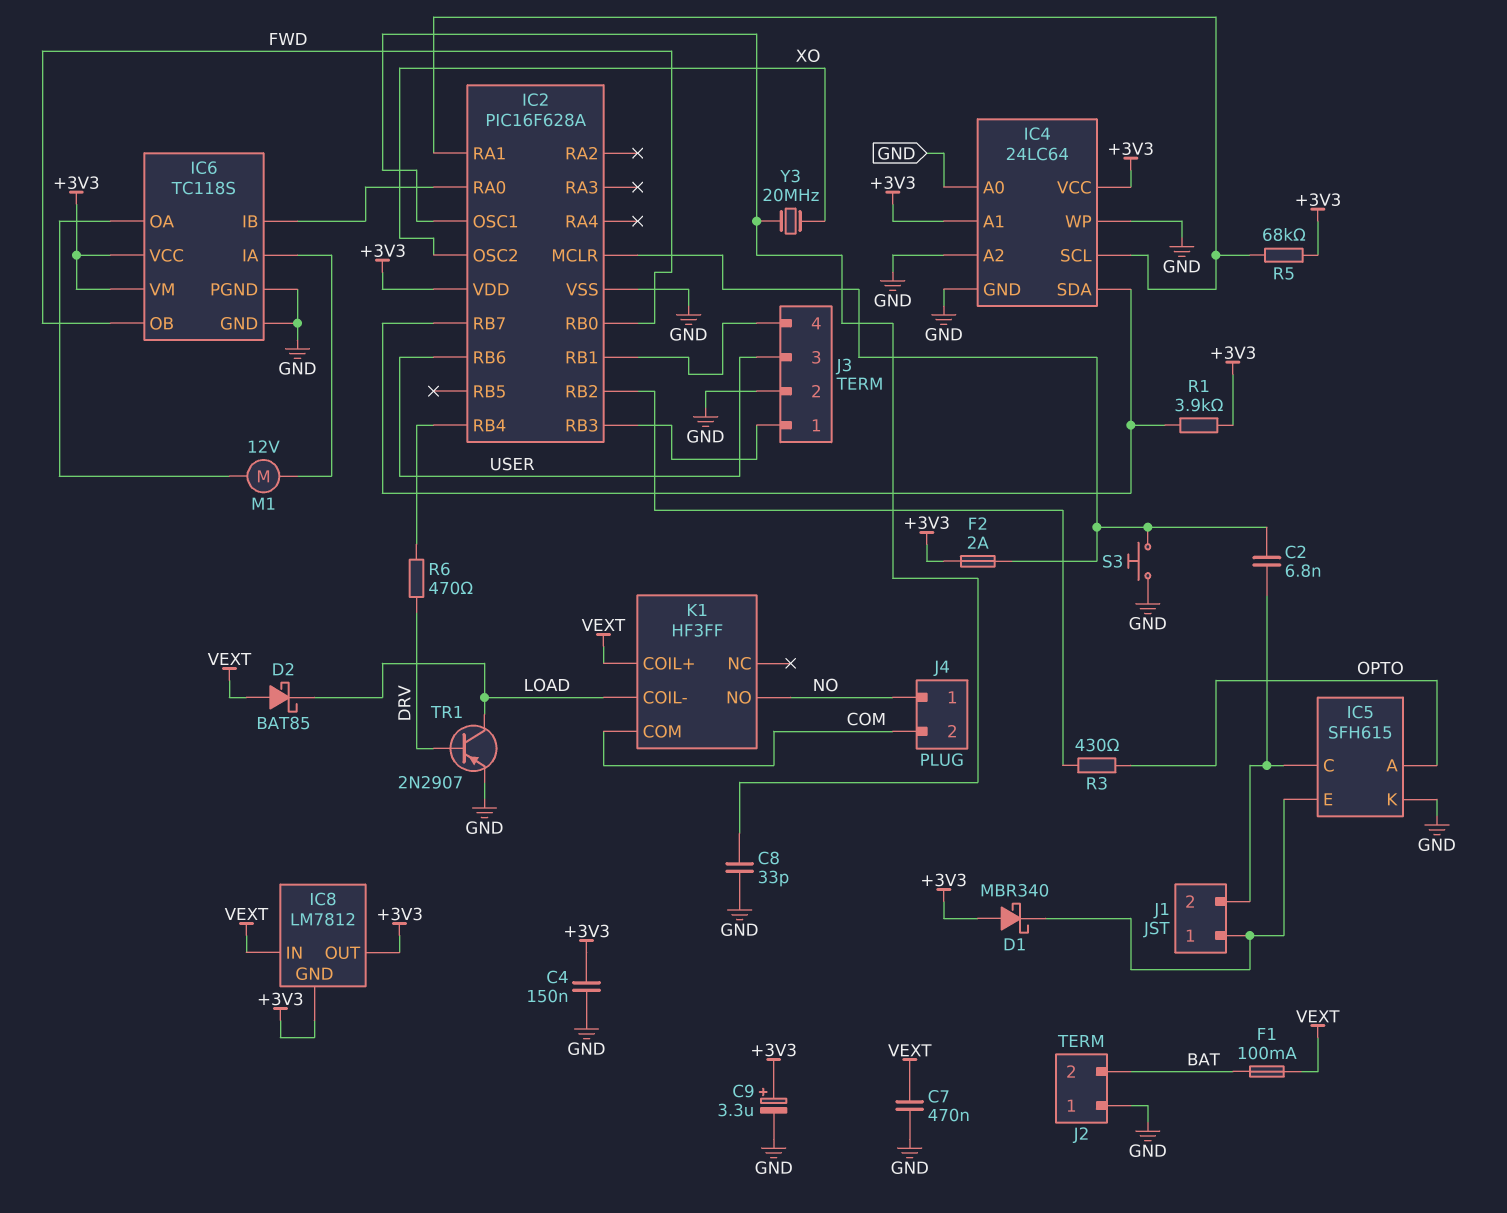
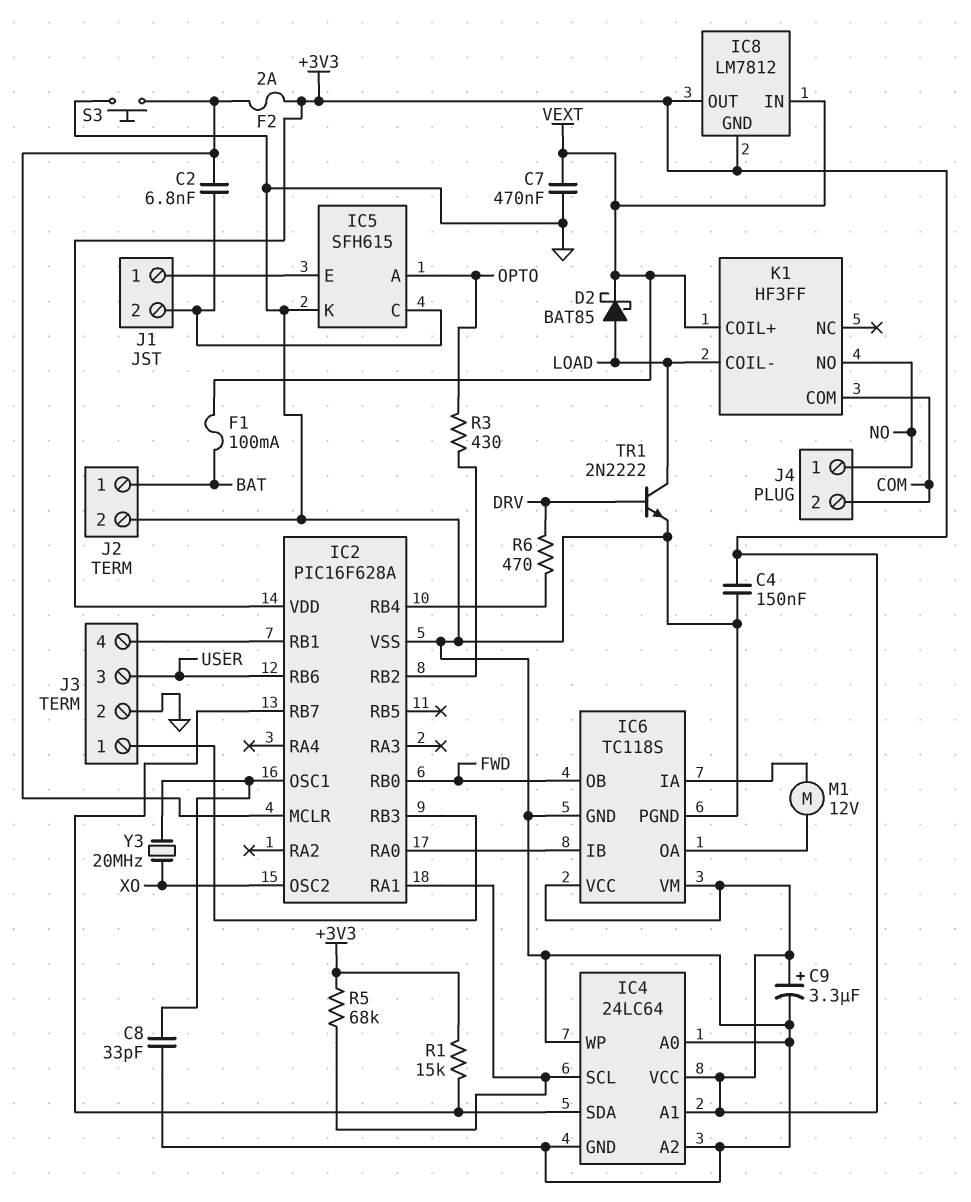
D1: schottky MBR340 (A +3V3, K IC5/E) -> none
D2: schottky BAT85 (A VEXT, K LOAD) -> schottky BAT85 (A LOAD, K VEXT)
J2 pin 1: GND -> BAT
J2 pin 2: BAT -> GND
R1: 3.9k (+3V3, IC2/RB7) -> 15k (+3V3, IC2/RB7)
TR1: PNP 2N2907 (B DRV, C LOAD, E GND) -> NPN 2N2222 (B DRV, C LOAD, E GND)

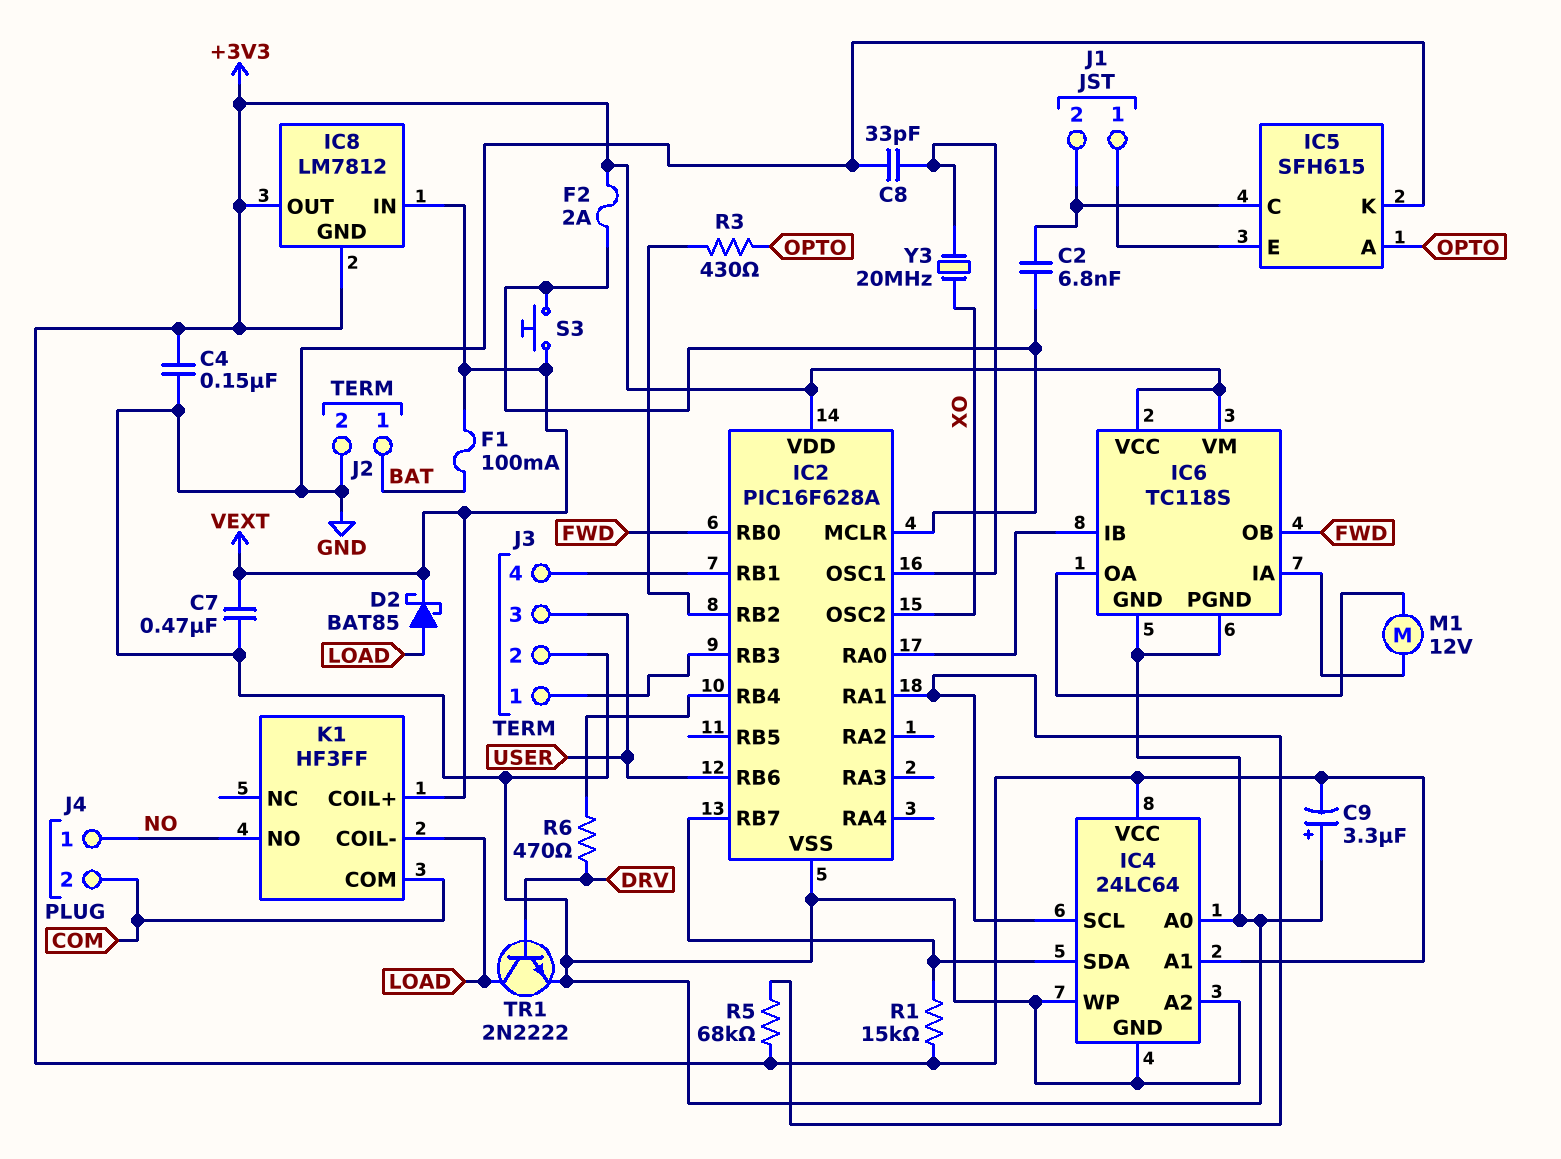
C9: 3.3uF (plus +3V3, minus GND) -> 3.3uF (plus GND, minus +3V3)
S3: button (GND, IC2/MCLR) -> button (IC2/MCLR, VEXT)

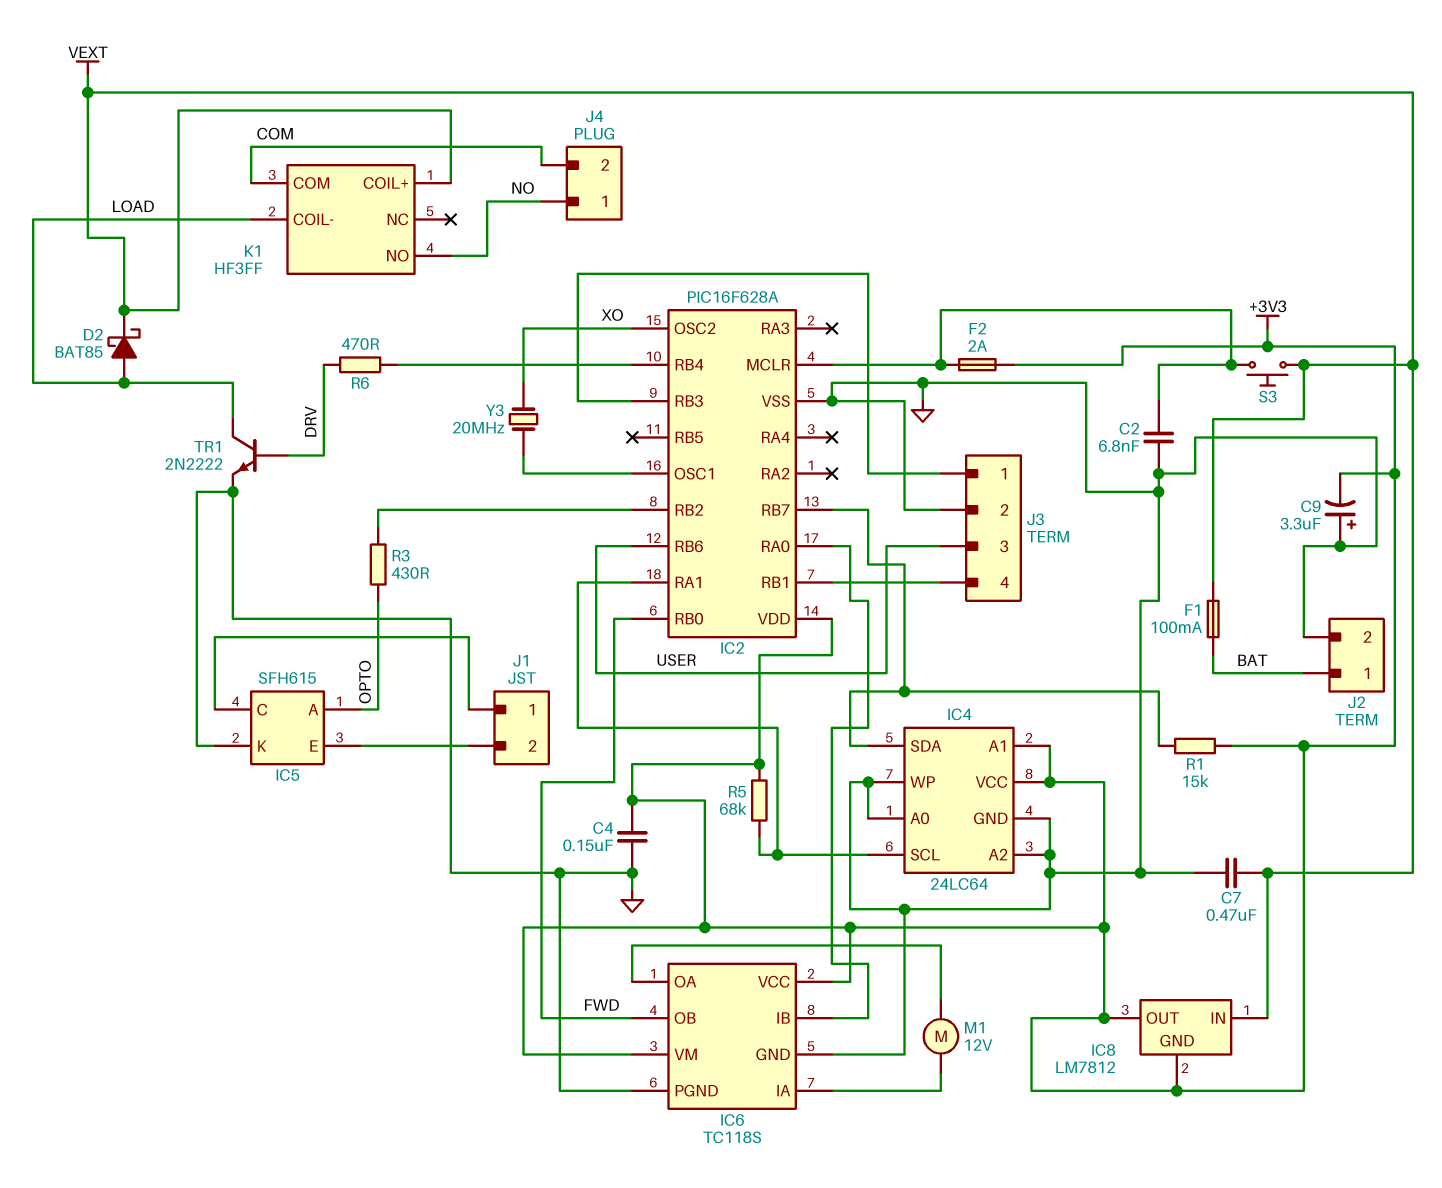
C2: 6.8nF (IC2/MCLR, IC5/C) -> 6.8nF (GND, IC2/MCLR)
C8: 33pF (GND, IC2/OSC1) -> none
J1 pin 1: IC5/E -> IC5/C
J1 pin 2: IC5/C -> IC5/E

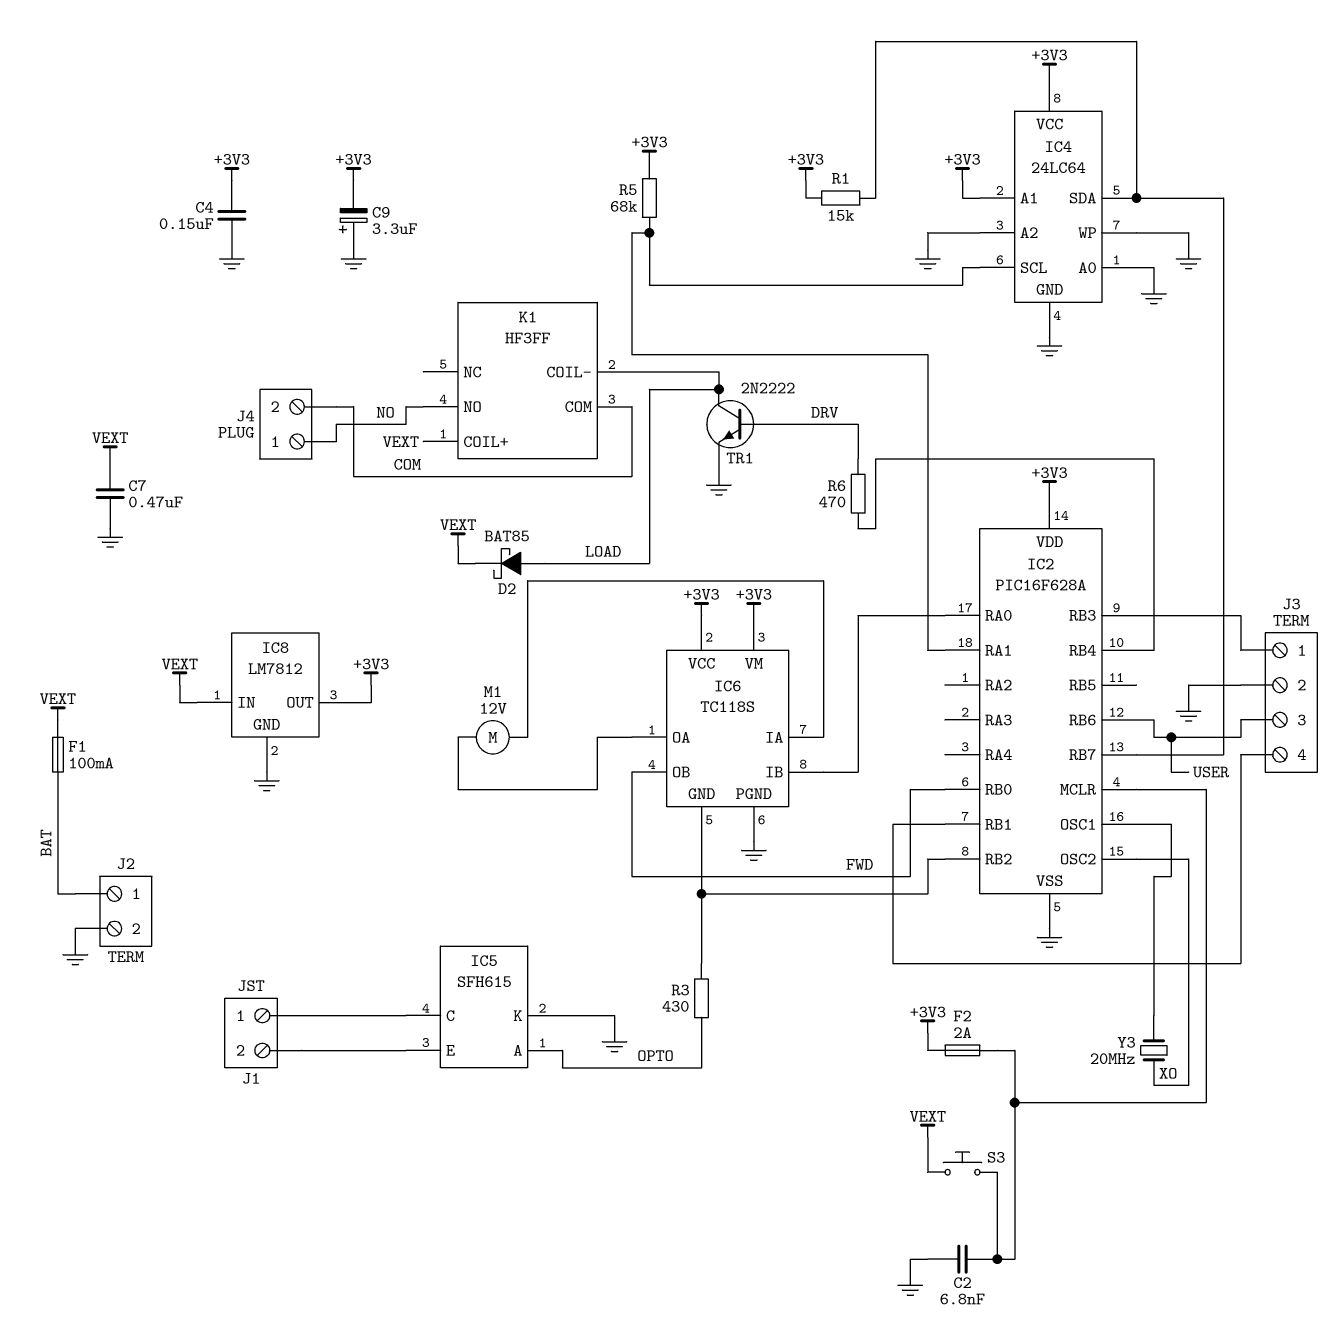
IC6 pin GND: GND -> IC2/RB2
IC8 pin GND: +3V3 -> GND

